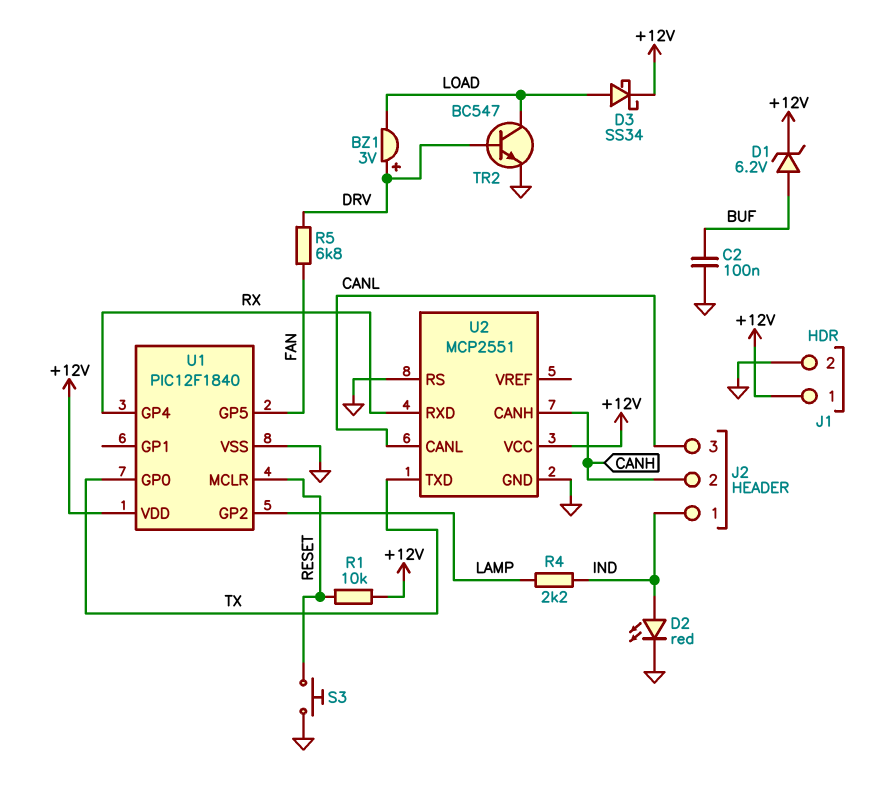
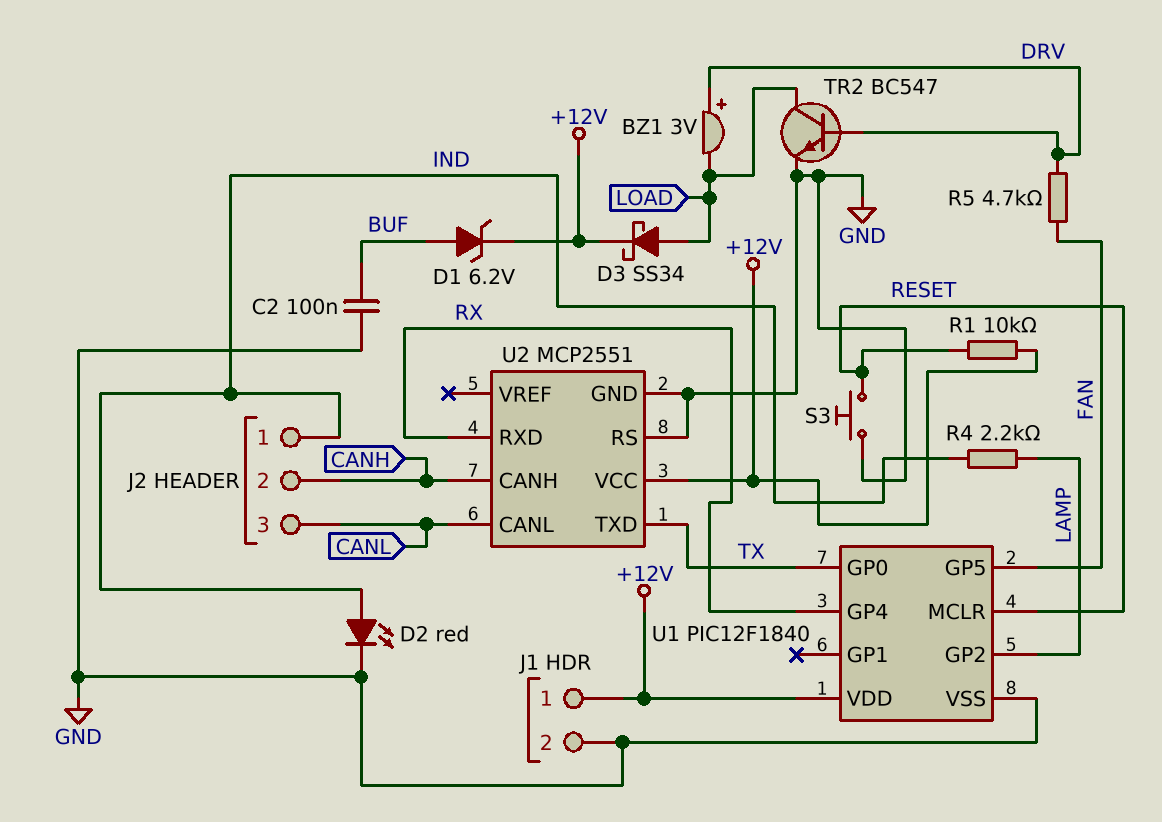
R5: 6.8k (DRV, FAN) -> 4.7k (DRV, FAN)

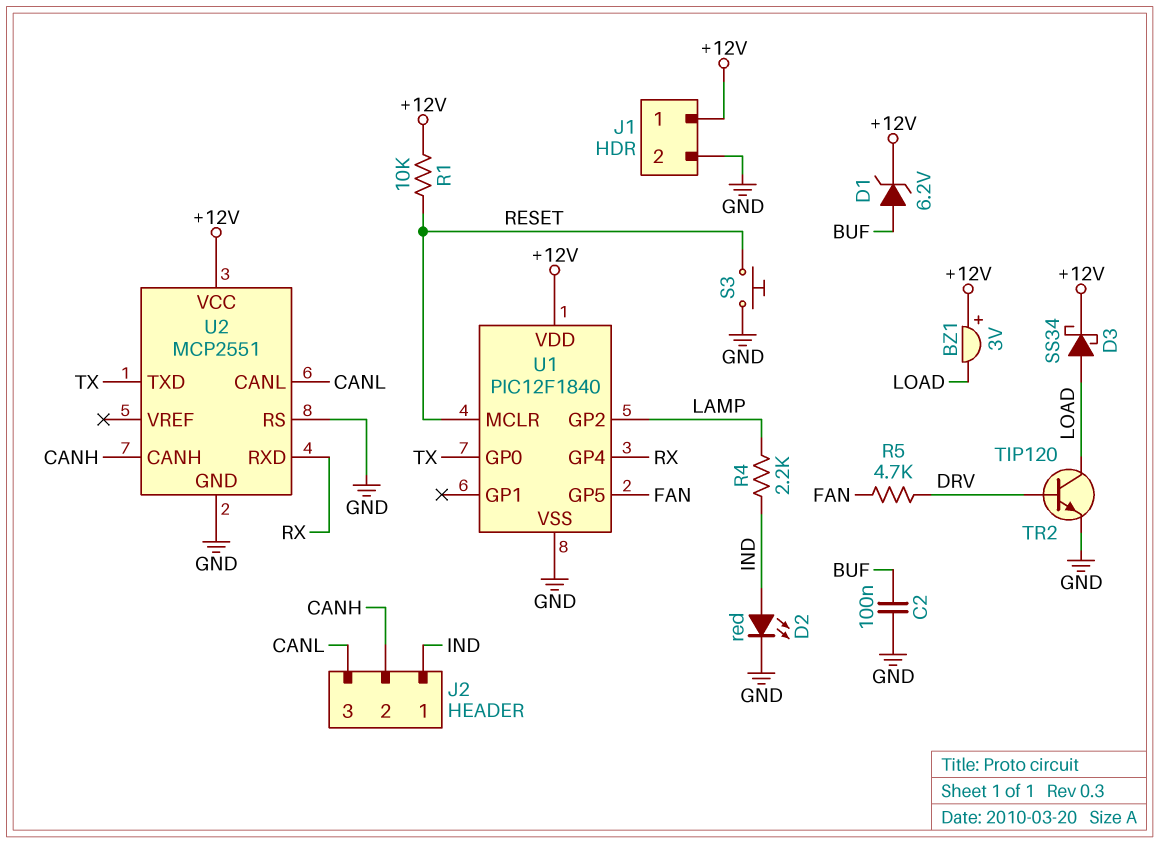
BZ1: buzzer 3V (plus DRV, minus LOAD) -> buzzer 3V (plus +12V, minus LOAD)
TR2: NPN BC547 (B DRV, C LOAD, E GND) -> NPN TIP120 (B DRV, C LOAD, E GND)

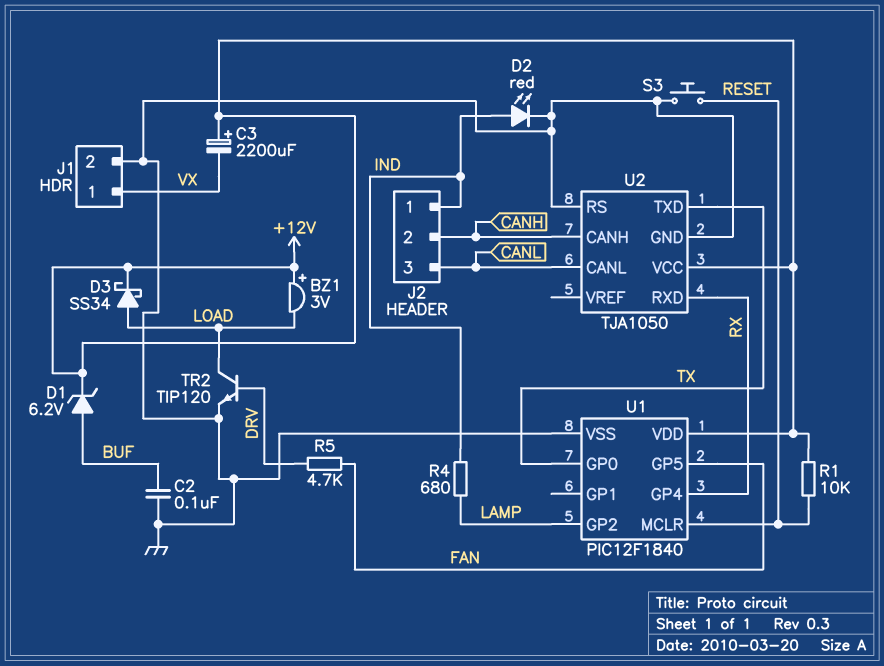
C3: none -> 2200uF (plus +12V, minus VX)
J1 pin 1: +12V -> VX
R4: 2.2k (IND, LAMP) -> 680 (IND, LAMP)
U2: MCP2551 -> TJA1050

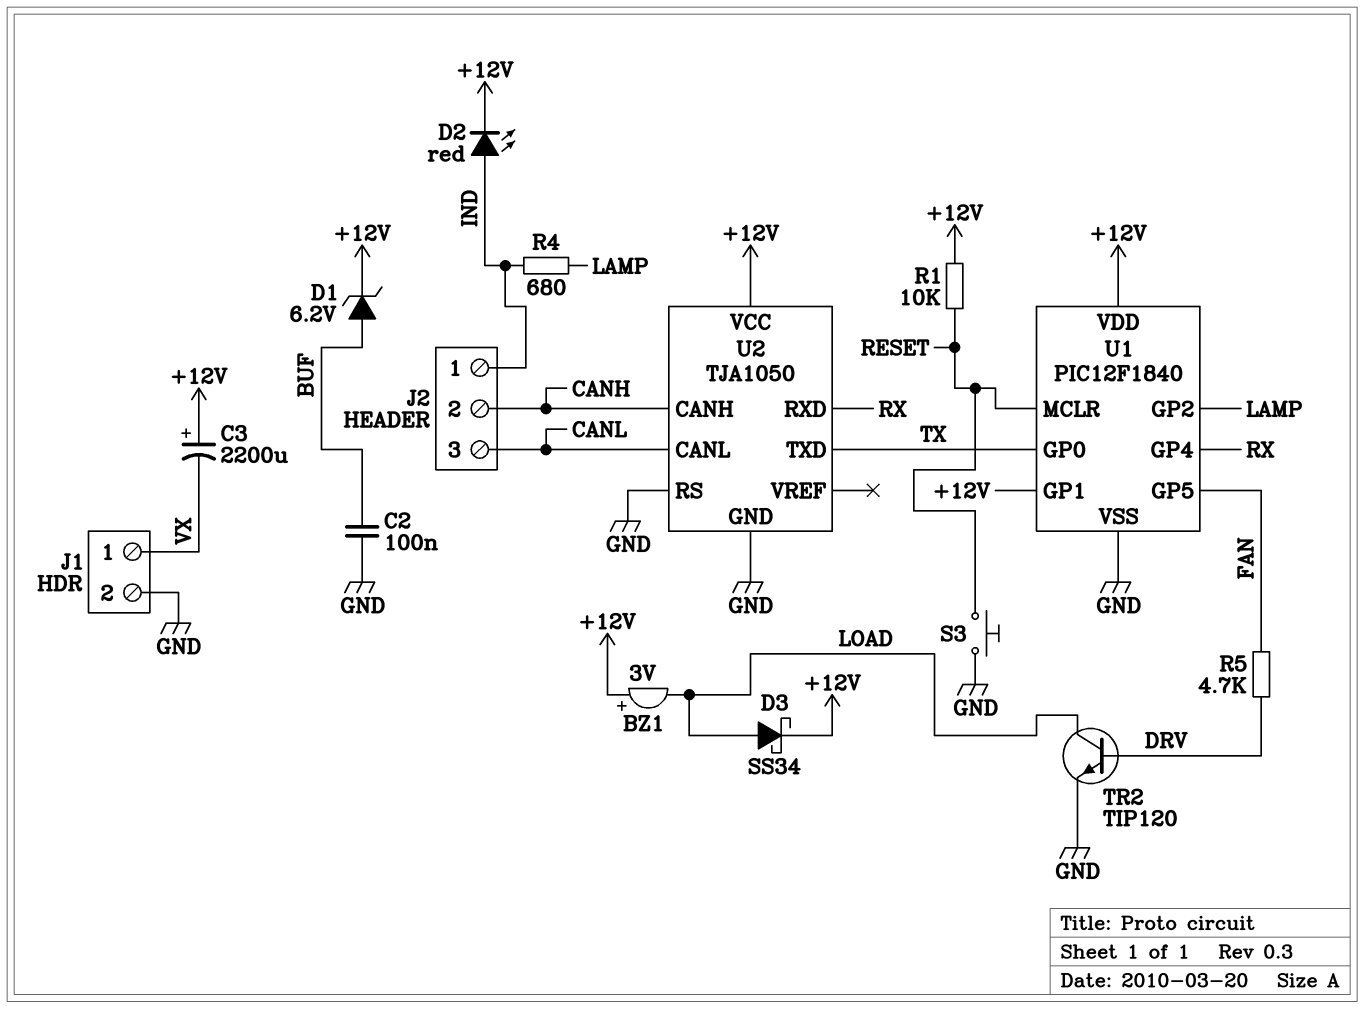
D2: LED red (A IND, K GND) -> LED red (A IND, K +12V)
U1 pin GP1: none -> +12V

